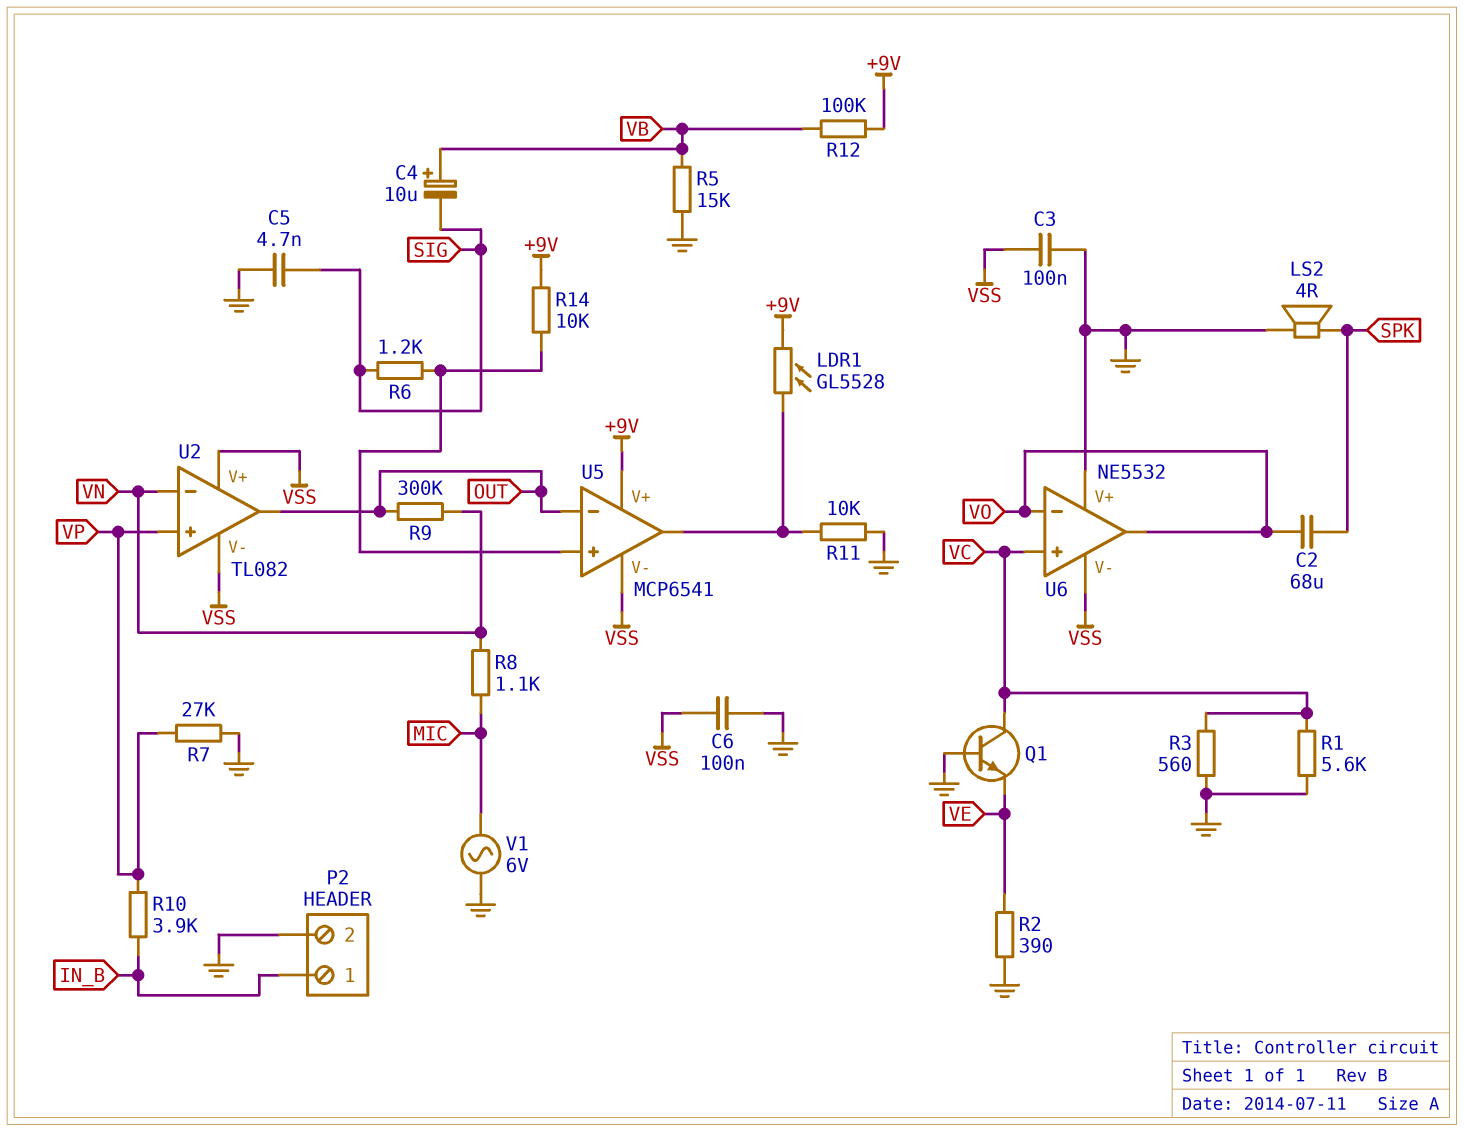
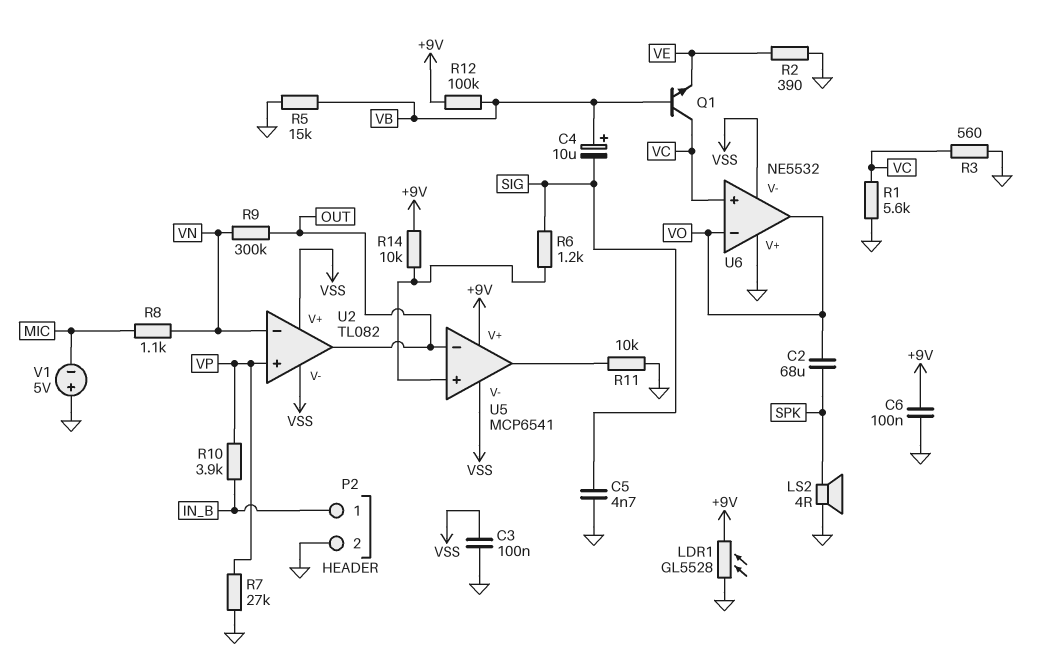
C6: 100nF (GND, VSS) -> 100nF (+9V, GND)
LDR1: GL5528 (+9V, U5/out) -> GL5528 (+9V, GND)
Q1: NPN (B GND, C VC, E VE) -> NPN (B VB, C VC, E VE)
V1: AC 6V (GND, MIC) -> 5V (plus GND, minus MIC)

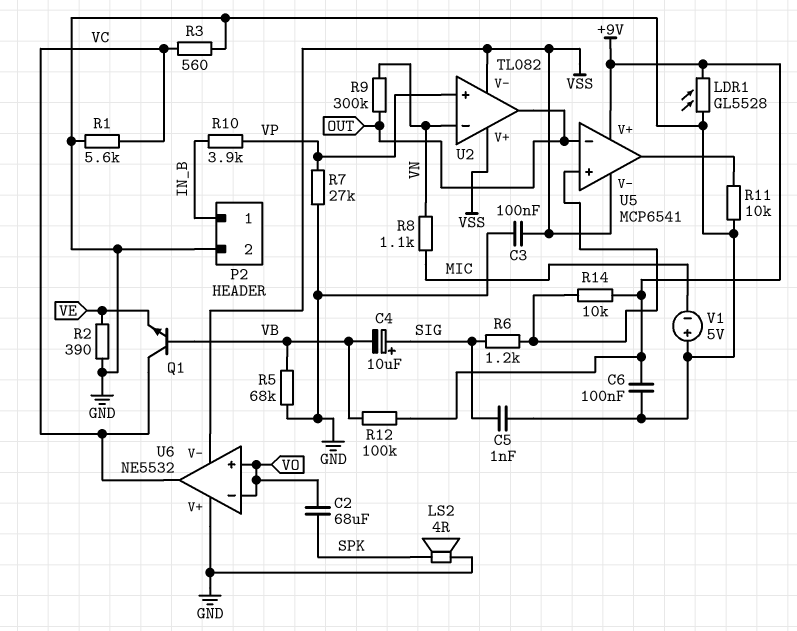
C4: 10uF (plus VB, minus SIG) -> 10uF (plus SIG, minus VB)
C5: 4.7nF (GND, SIG) -> 1nF (GND, SIG)
R5: 15k (GND, VB) -> 68k (GND, VB)
U6 pin in+: VC -> VO
U6 pin out: VO -> VC

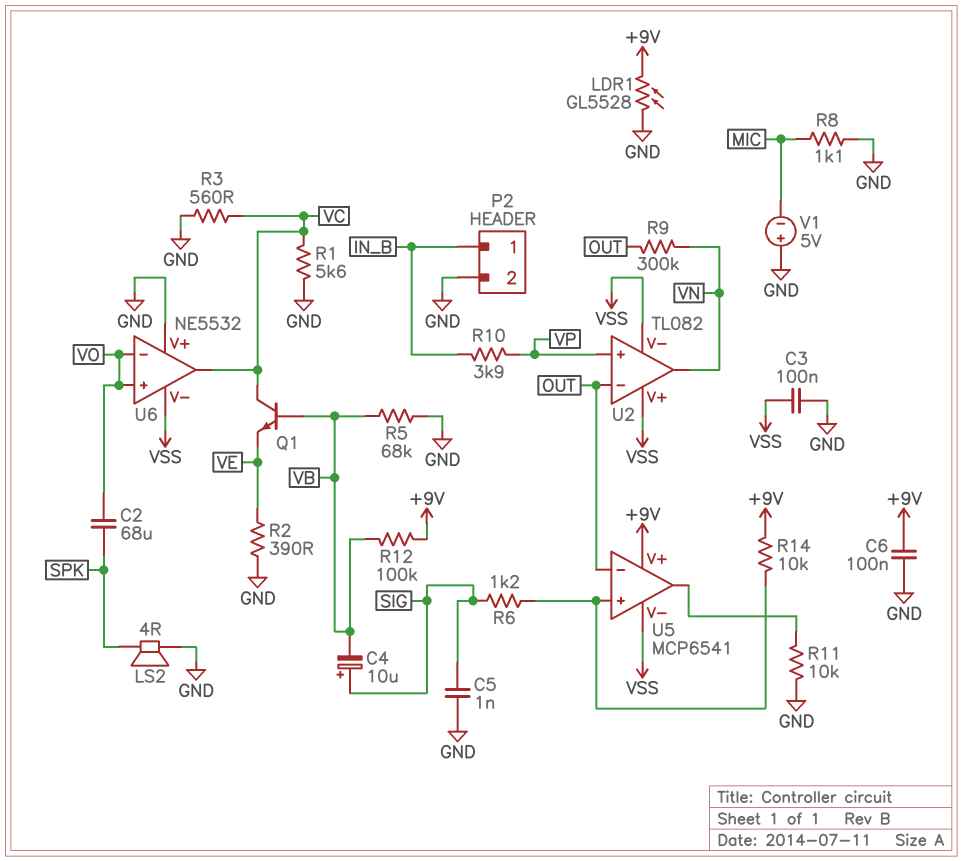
R7: 27k (GND, VP) -> none
R8: 1.1k (MIC, VN) -> 1.1k (GND, MIC)
U2 pin in-: VN -> OUT
U2 pin out: OUT -> VN

